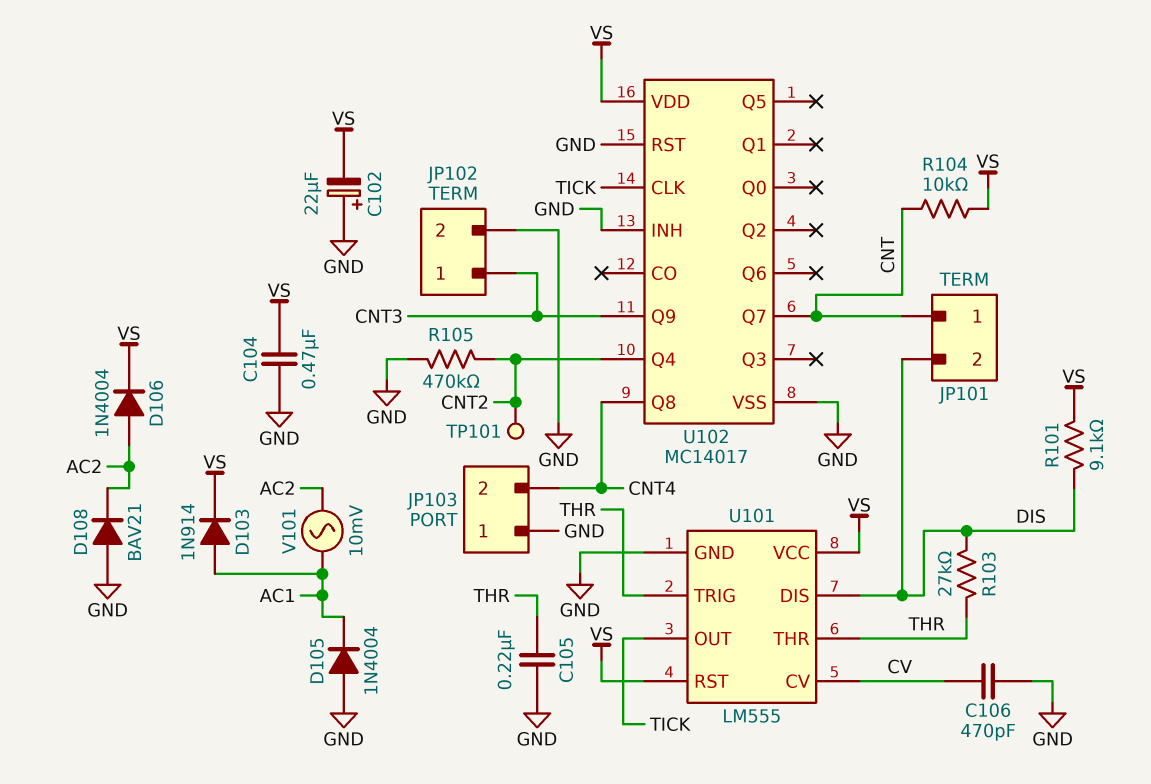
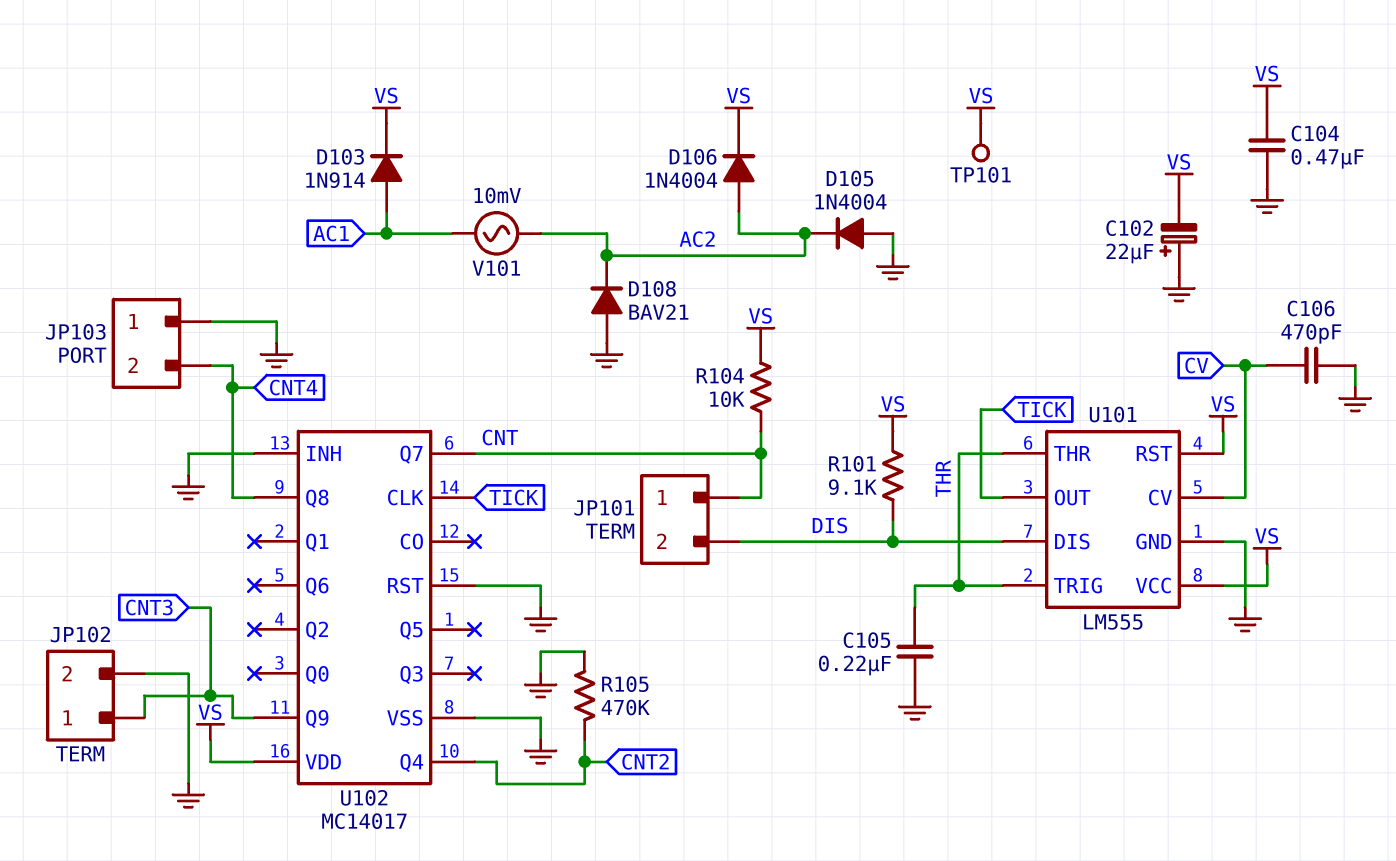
D105: diode 1N4004 (A GND, K AC1) -> diode 1N4004 (A GND, K AC2)
R103: 27k (DIS, THR) -> none
TP101: test point (CNT2) -> test point (VS)

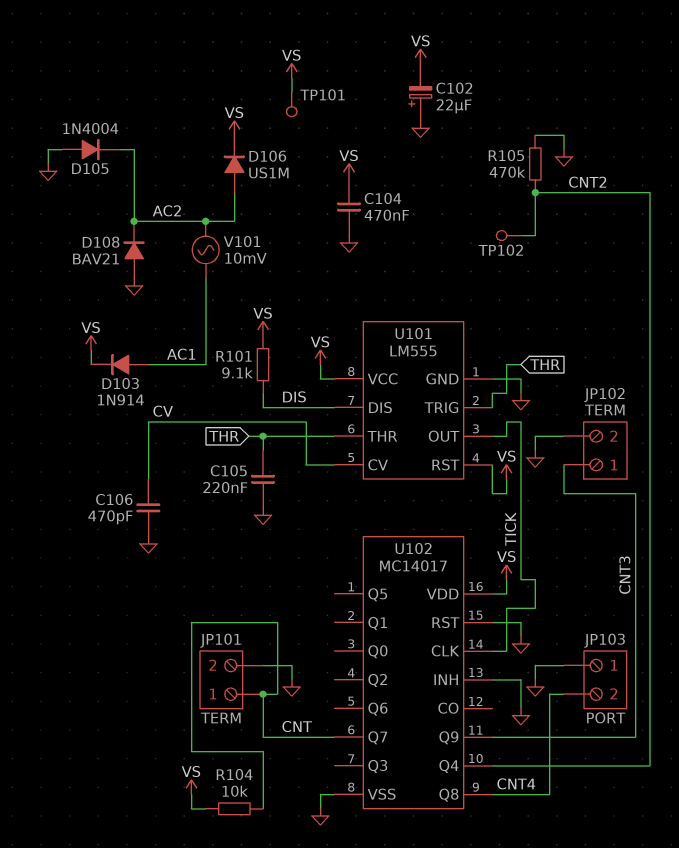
D106: diode 1N4004 (A AC2, K VS) -> diode US1M (A AC2, K VS)
JP101 pin 2: DIS -> GND
TP102: none -> test point (CNT2)

